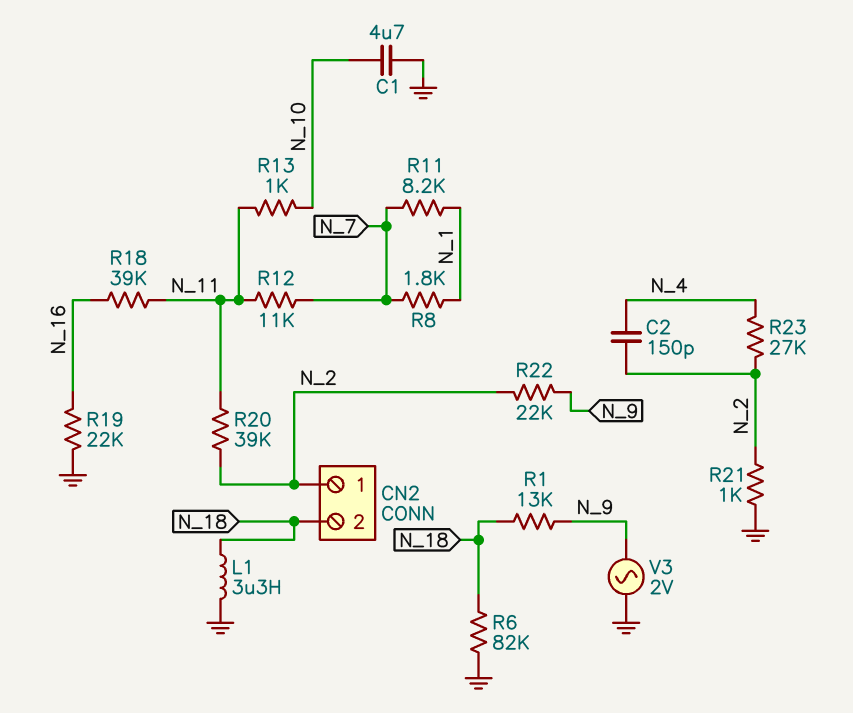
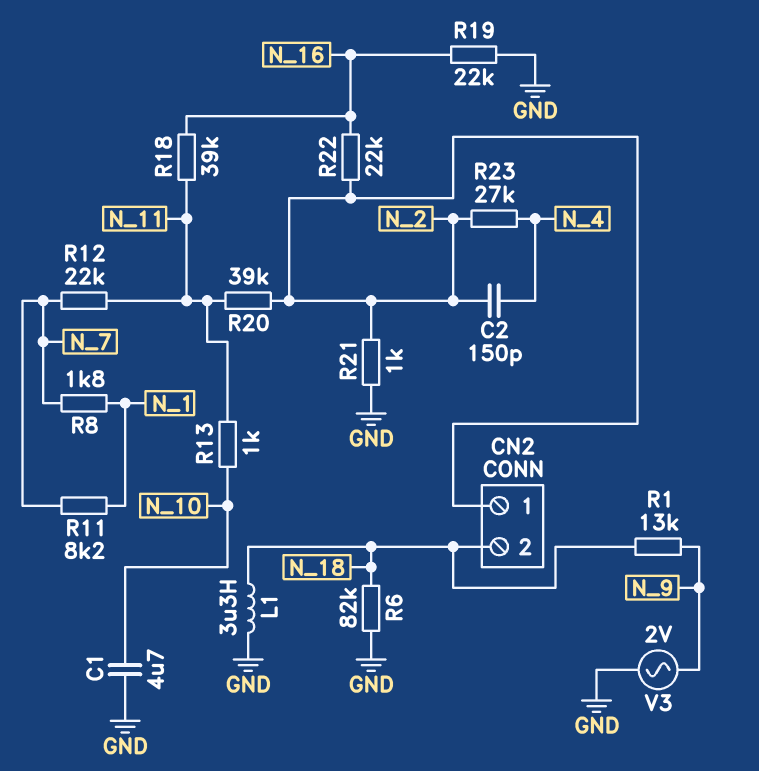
R12: 11k (N_7, N_11) -> 22k (N_7, N_11)
R22: 22k (N_2, N_9) -> 22k (N_2, N_16)

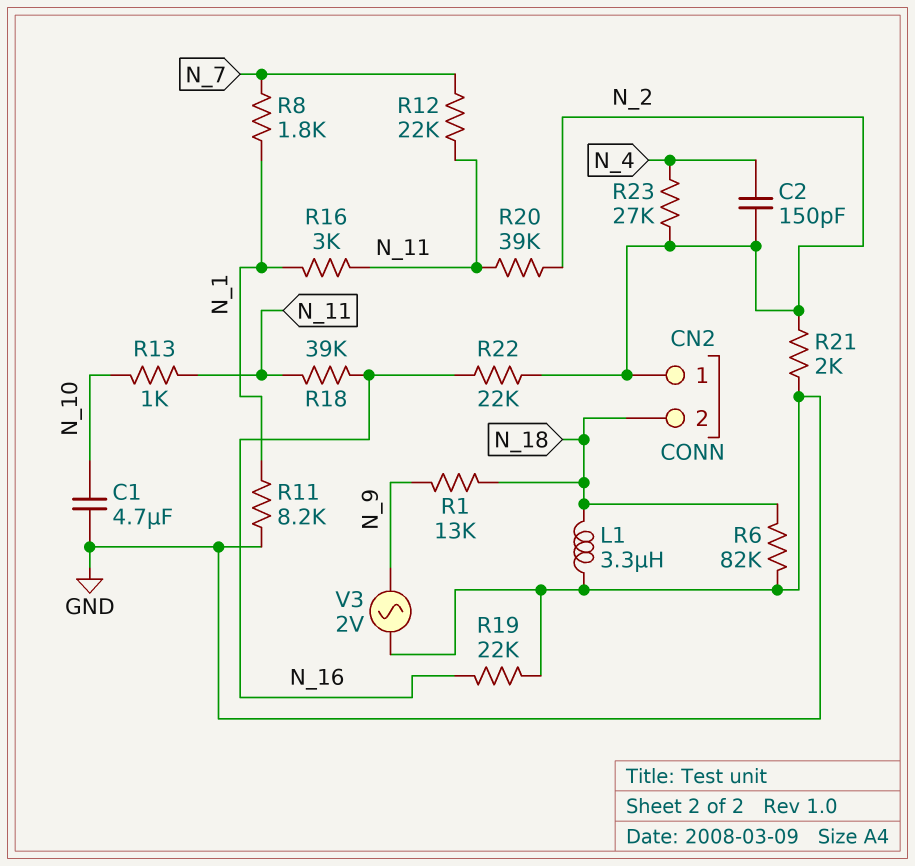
R11: 8.2k (N_1, N_7) -> 8.2k (GND, N_1)
R16: none -> 3k (N_1, N_11)
R21: 1k (GND, N_2) -> 2k (GND, N_2)

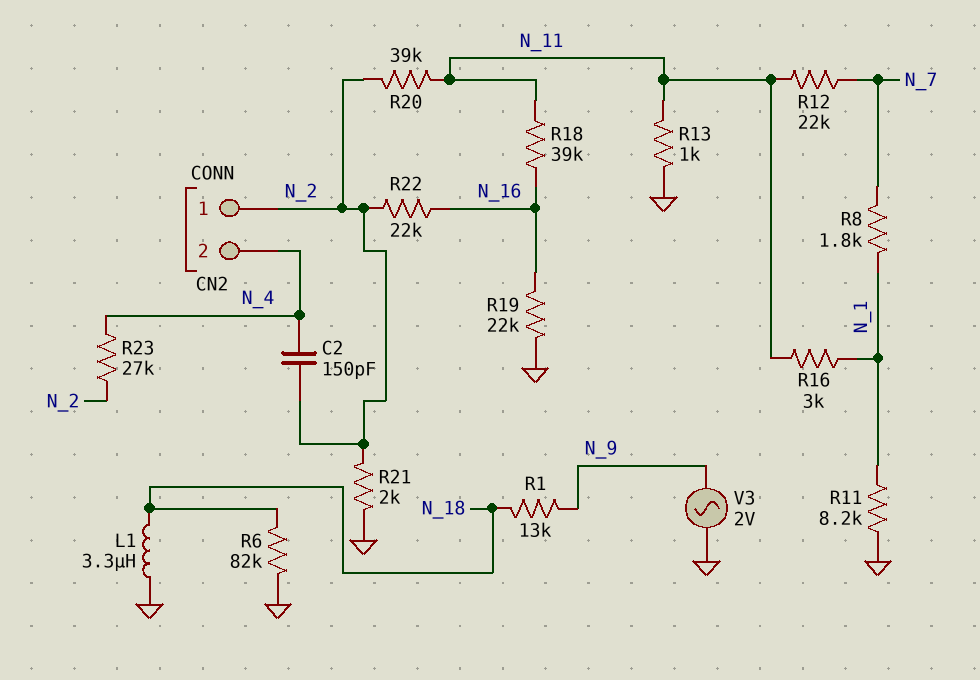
C1: 4.7uF (GND, N_10) -> none
CN2 pin 2: N_18 -> N_4
R13: 1k (N_10, N_11) -> 1k (GND, N_11)

